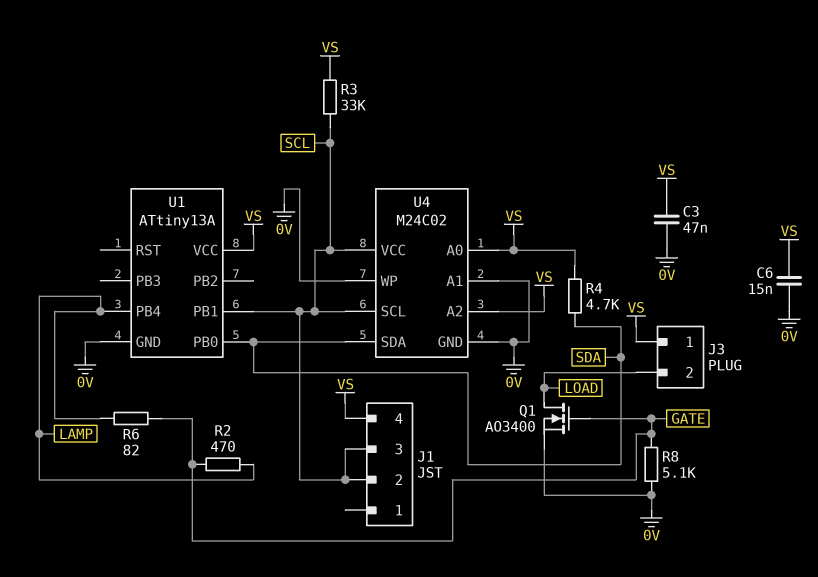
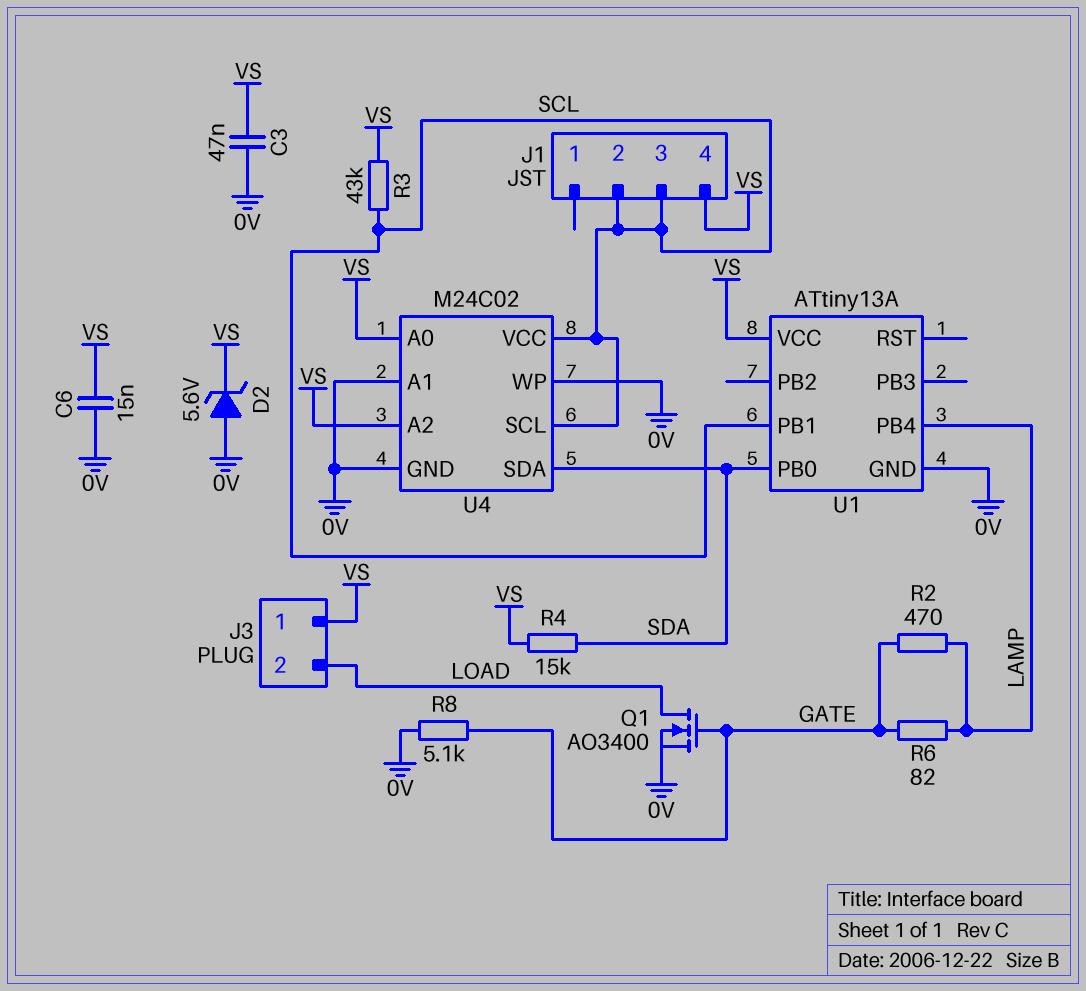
D2: none -> zener 5.6V (A 0V, K VS)
R3: 33k (SCL, VS) -> 43k (SCL, VS)
R4: 4.7k (SDA, VS) -> 15k (SDA, VS)

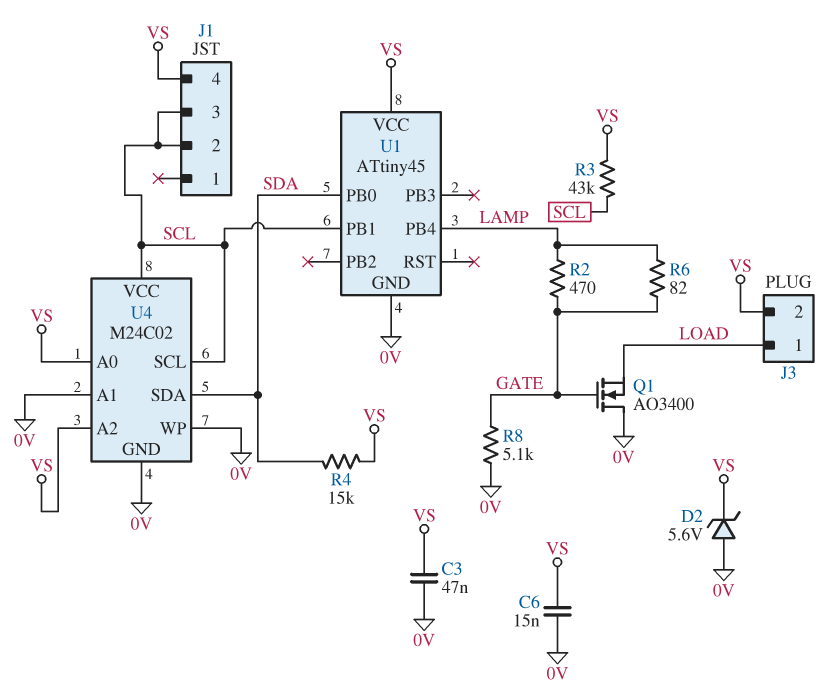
J3 pin 1: VS -> LOAD
J3 pin 2: LOAD -> VS
Q1: NMOS AO3400 (G GATE, D LOAD, S 0V) -> NMOS AO3400 (G GATE, D 0V, S LOAD)
U1: ATtiny13A -> ATtiny45

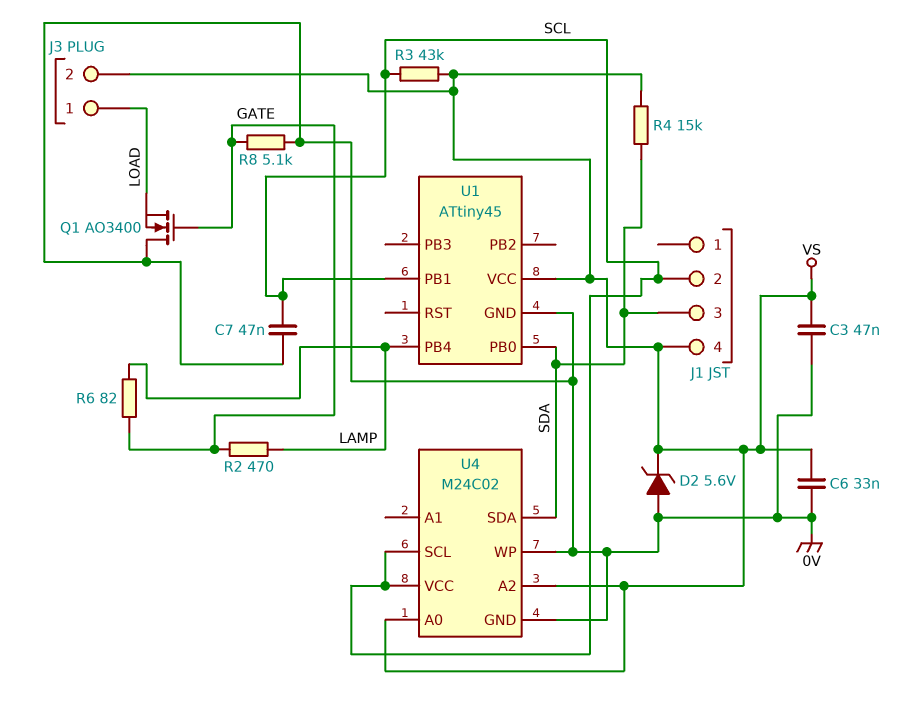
C6: 15nF (0V, VS) -> 33nF (0V, VS)
C7: none -> 47nF (0V, SCL)
J1 pin 3: SCL -> SDA
U4 pin A1: 0V -> none

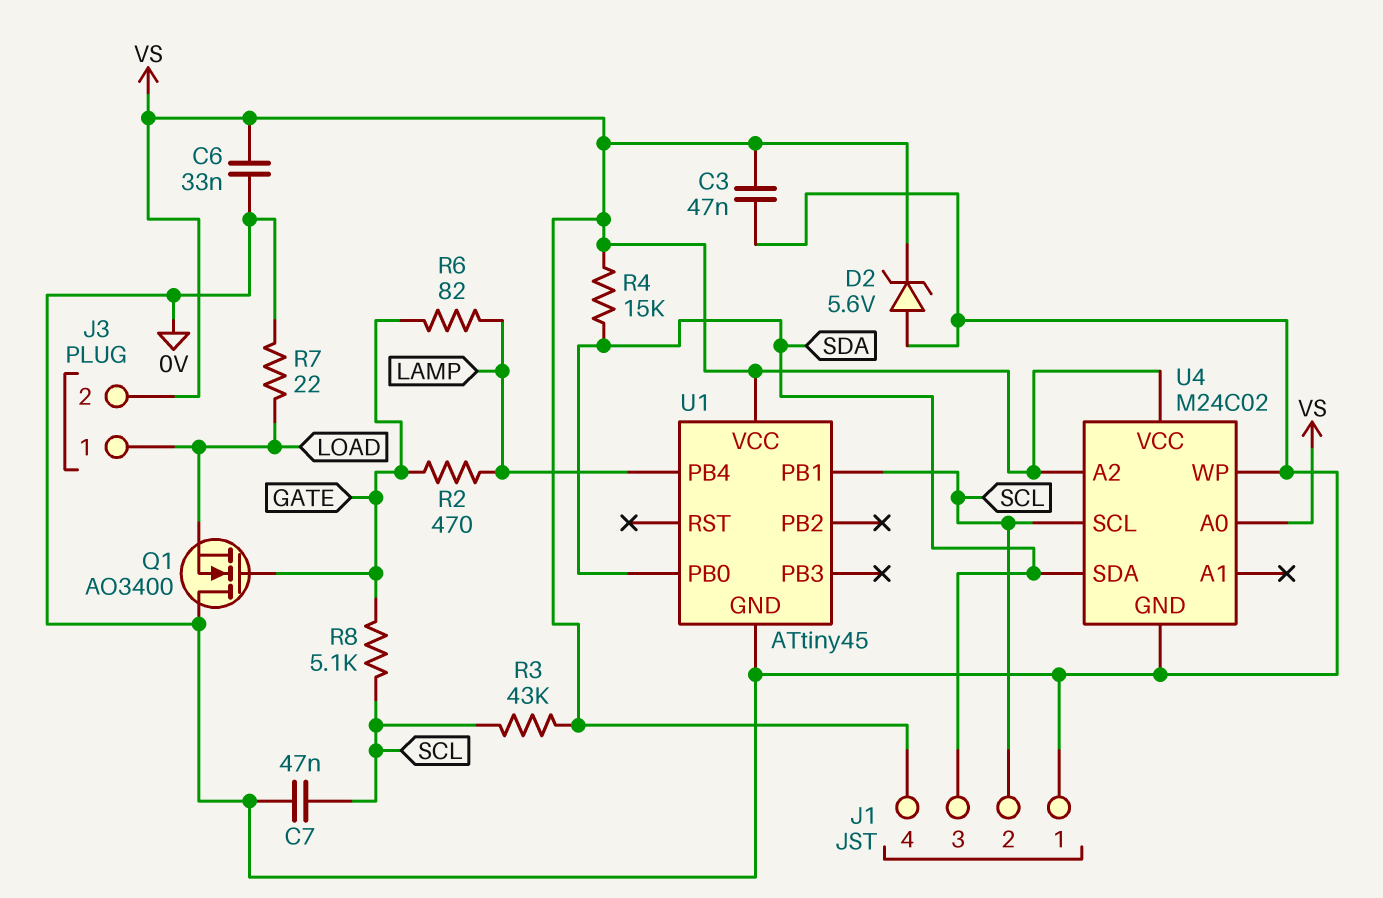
J1 pin 1: none -> 0V
R7: none -> 22 (0V, LOAD)
R8: 5.1k (0V, GATE) -> 5.1k (GATE, SCL)
U4 pin VCC: SCL -> VS

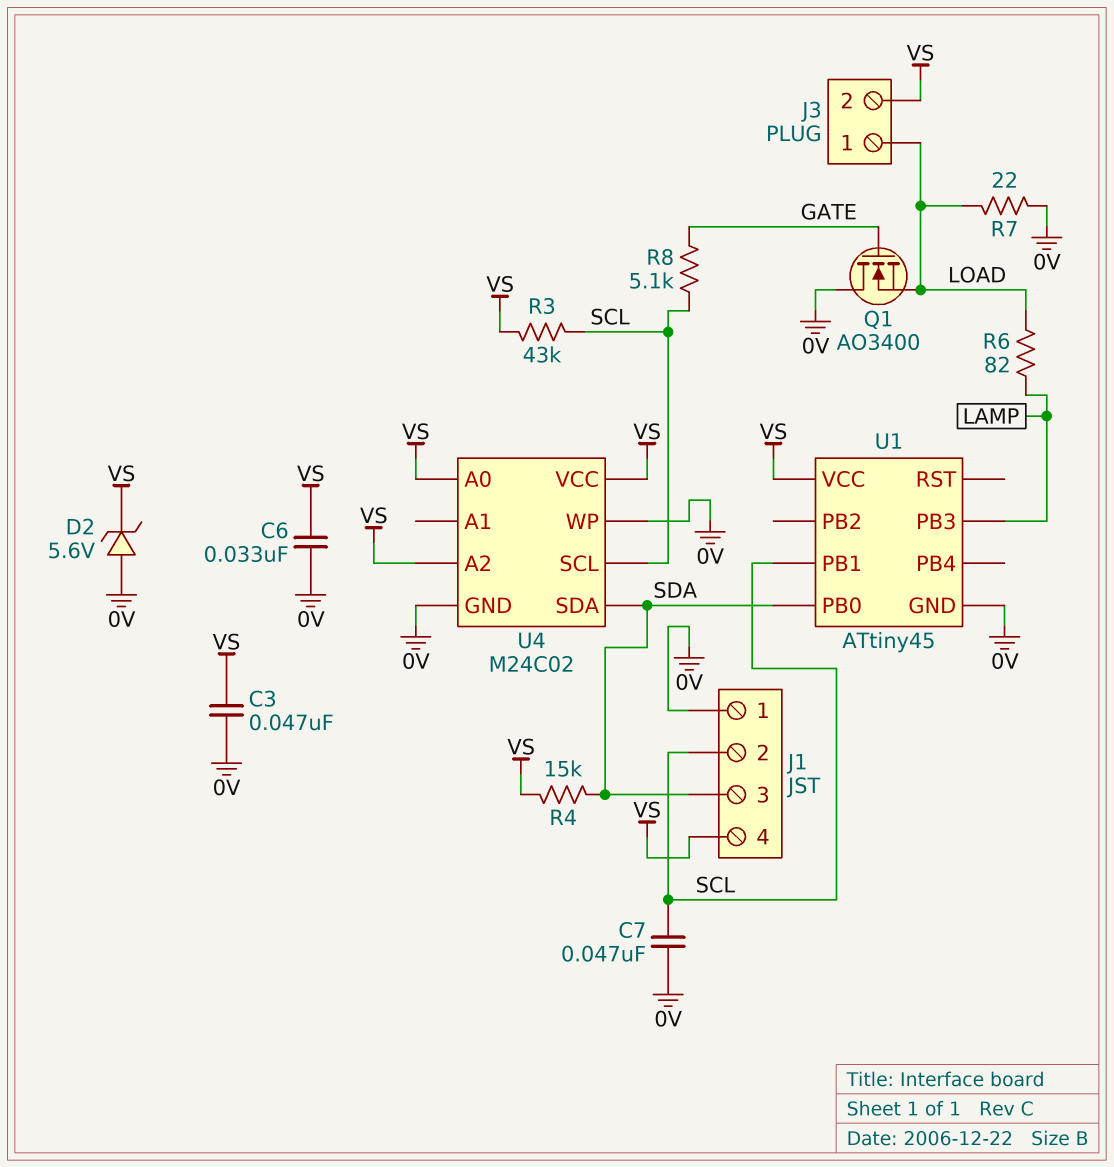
R2: 470 (GATE, LAMP) -> none
R6: 82 (GATE, LAMP) -> 82 (LAMP, LOAD)
U1 pin PB3: none -> LAMP
U1 pin PB4: LAMP -> none

